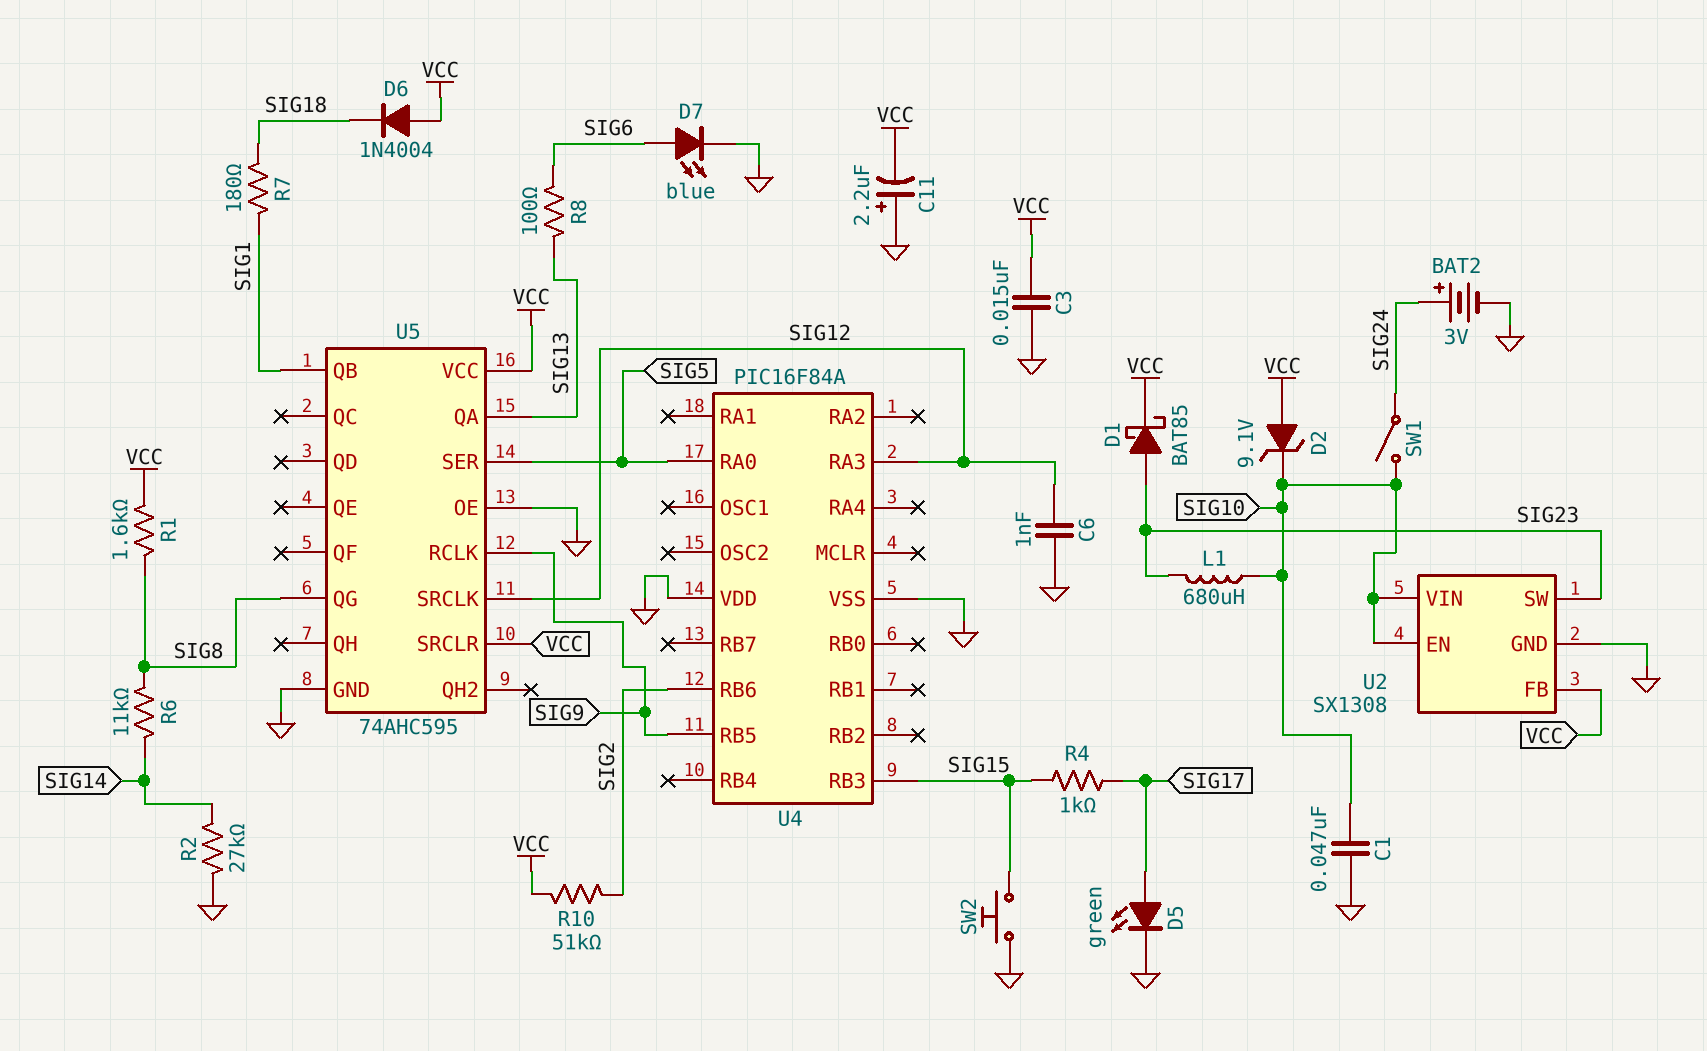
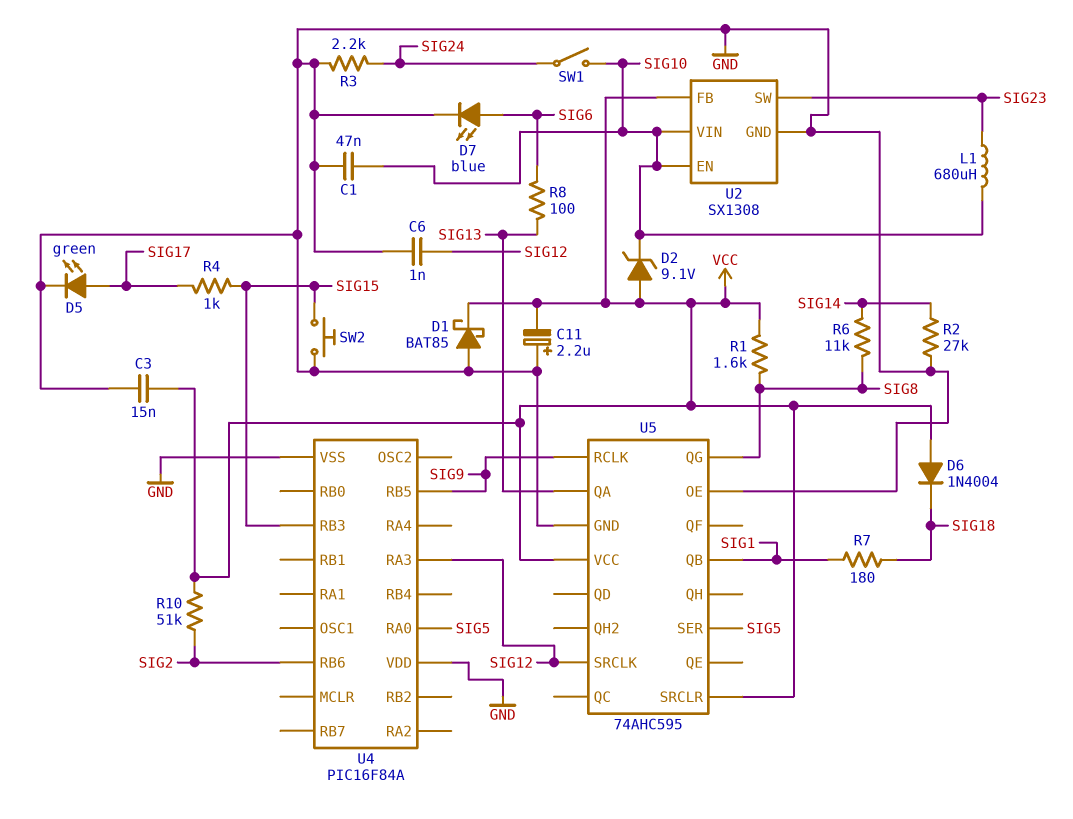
BAT2: 3V (plus SIG24, minus GND) -> none
D1: schottky BAT85 (A SIG23, K VCC) -> schottky BAT85 (A GND, K VCC)
R3: none -> 2.2k (GND, SIG24)

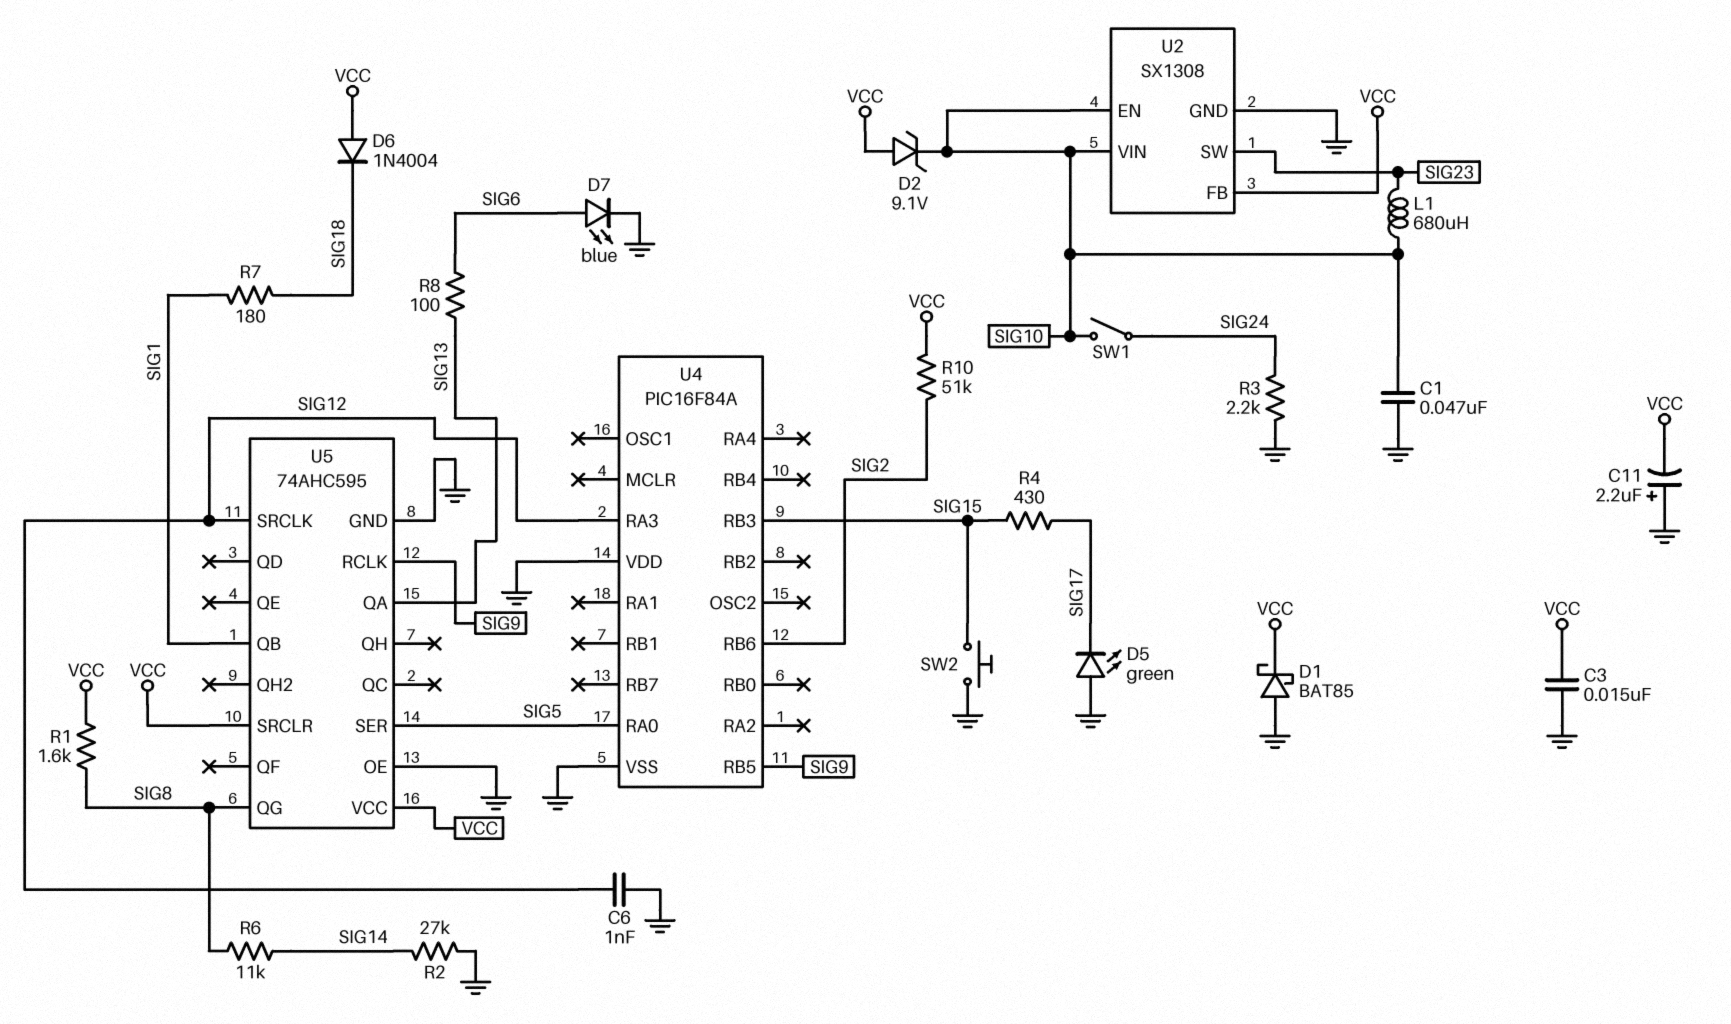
D5: LED green (A SIG17, K GND) -> LED green (A GND, K SIG17)
R4: 1k (SIG15, SIG17) -> 430 (SIG15, SIG17)

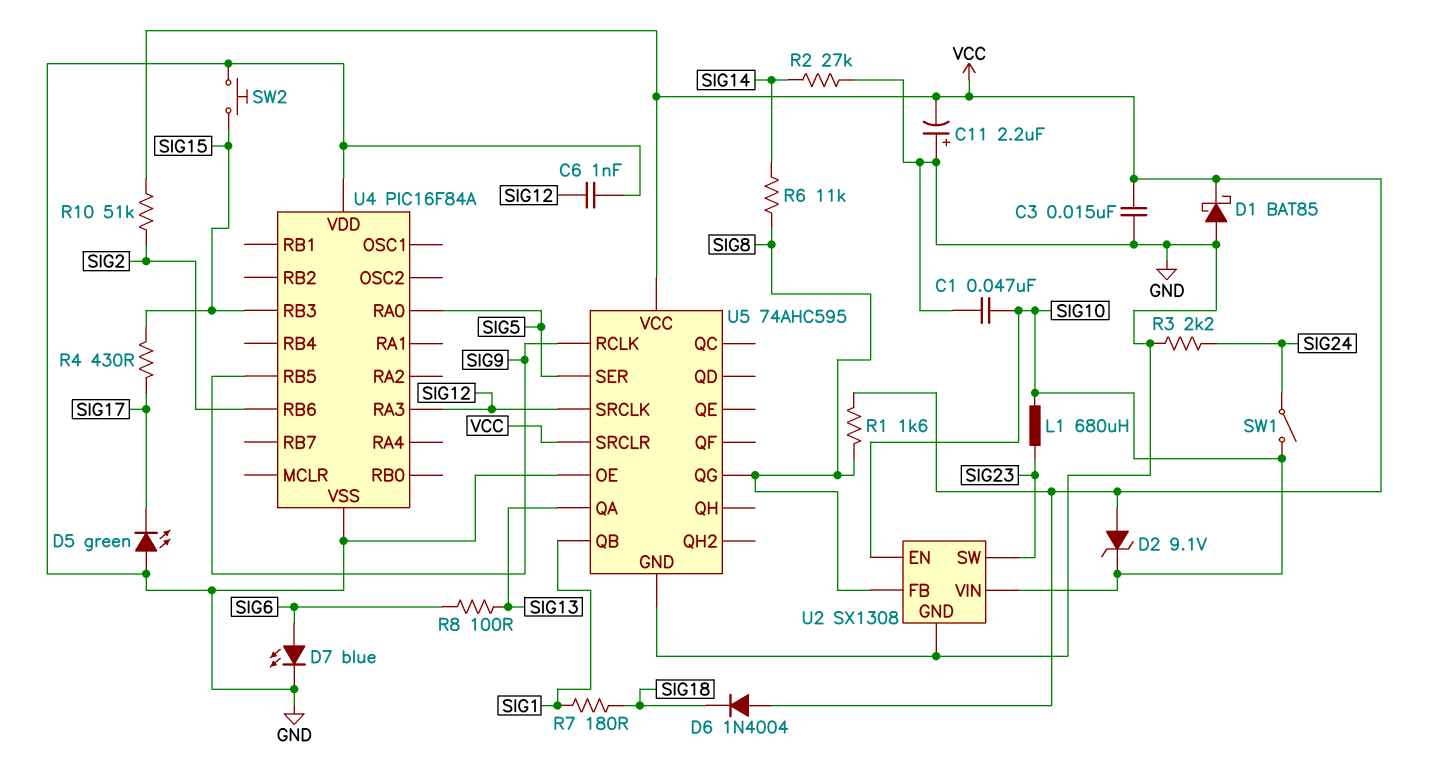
U2 pin FB: VCC -> SIG8

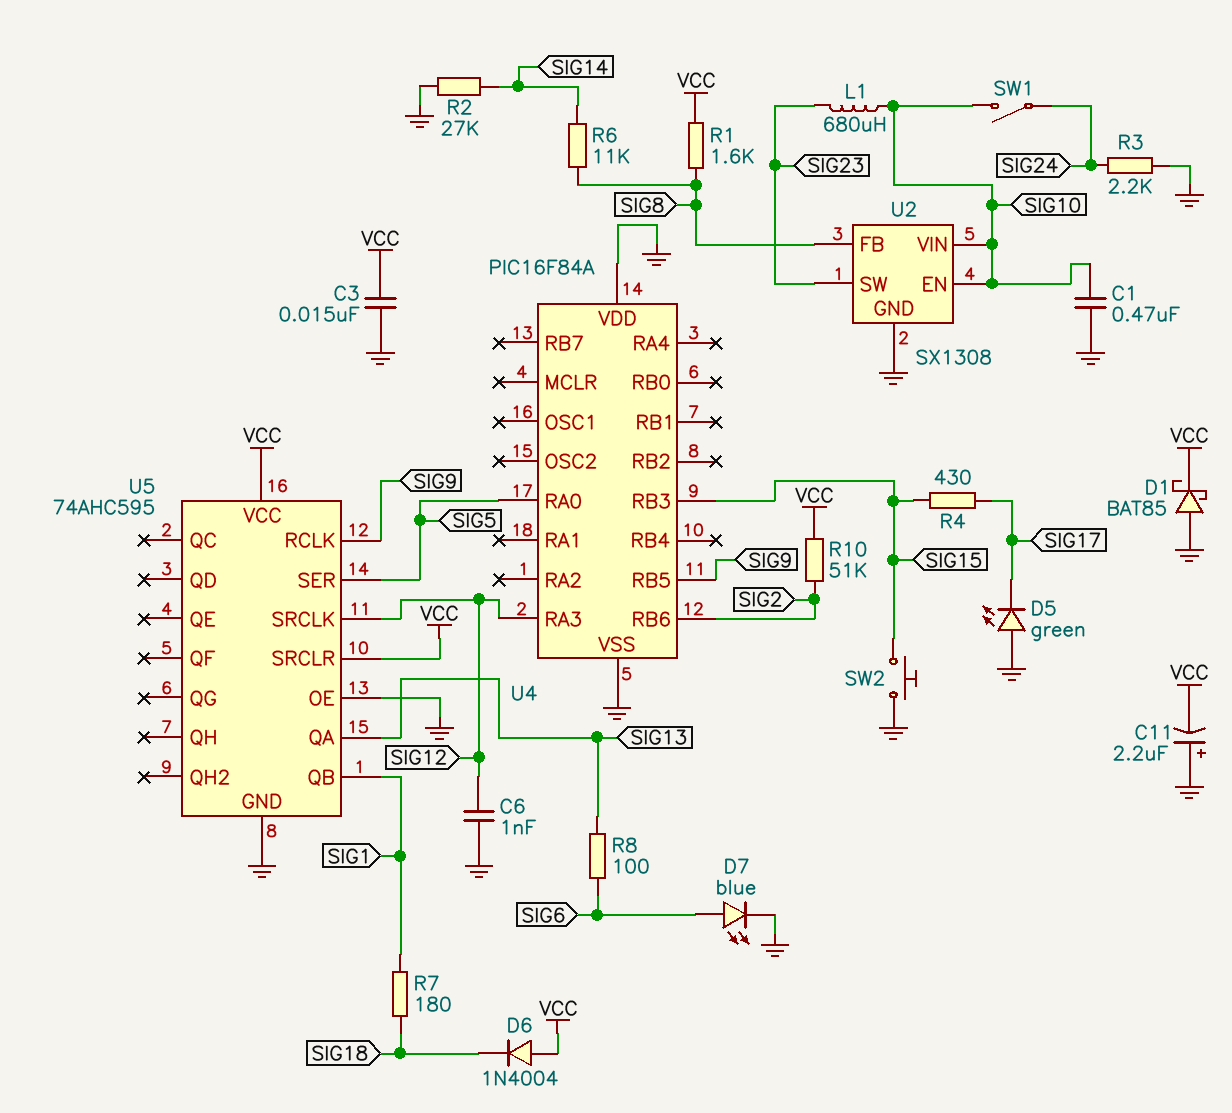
C1: 47nF (GND, SIG10) -> 470nF (GND, SIG10)
D2: zener 9.1V (A VCC, K SIG10) -> none
U5 pin QG: SIG8 -> none

